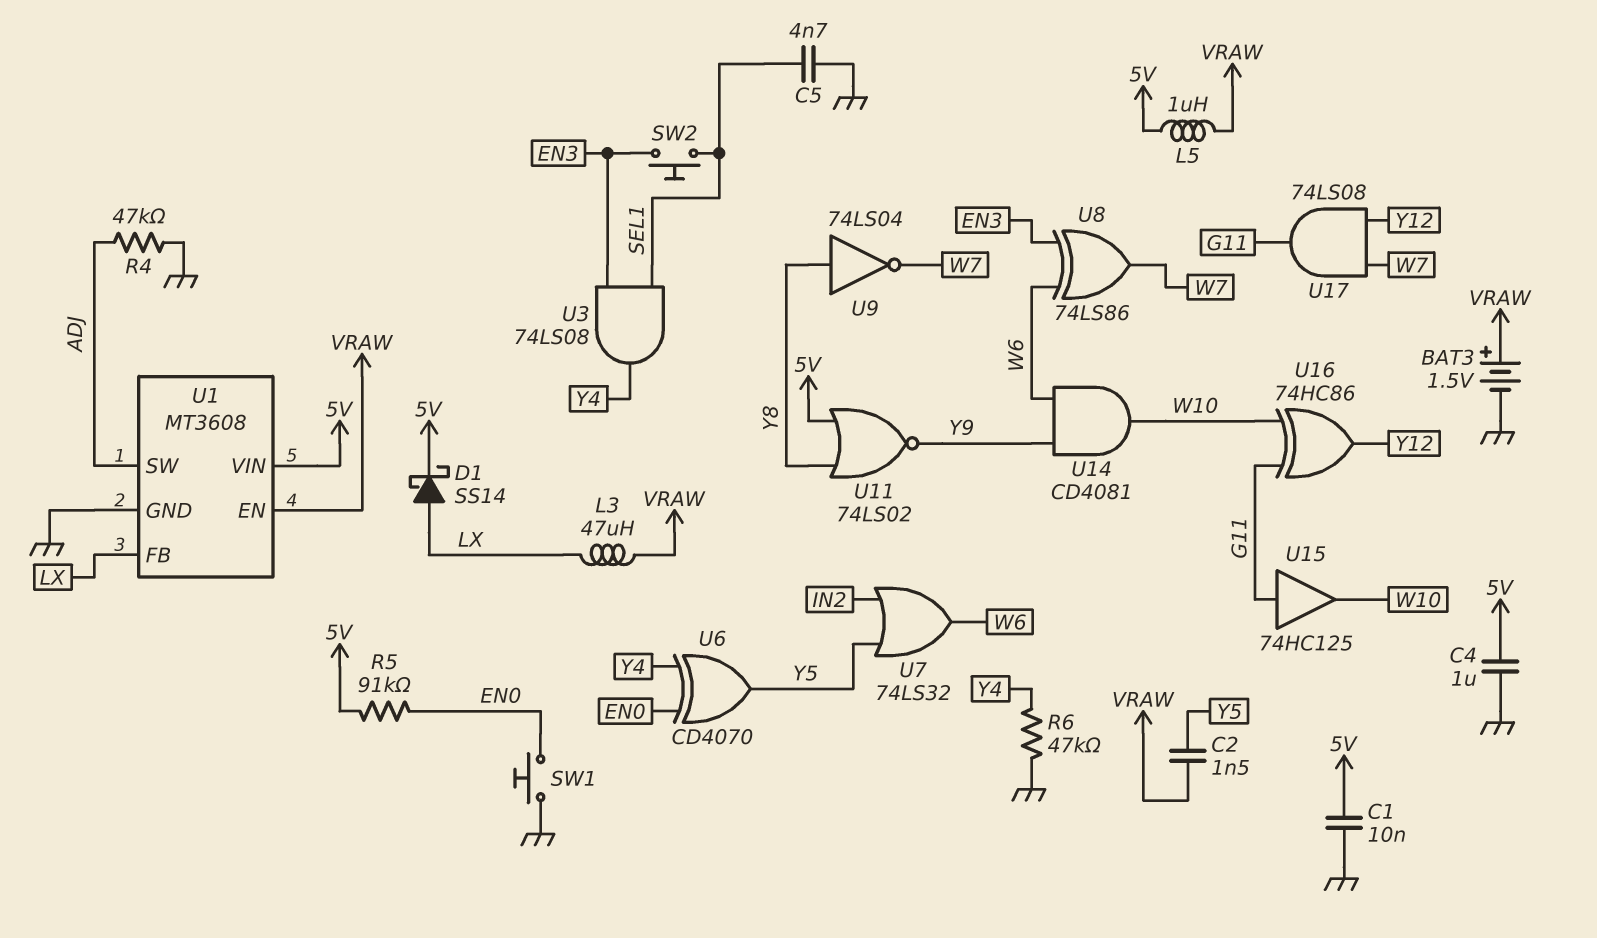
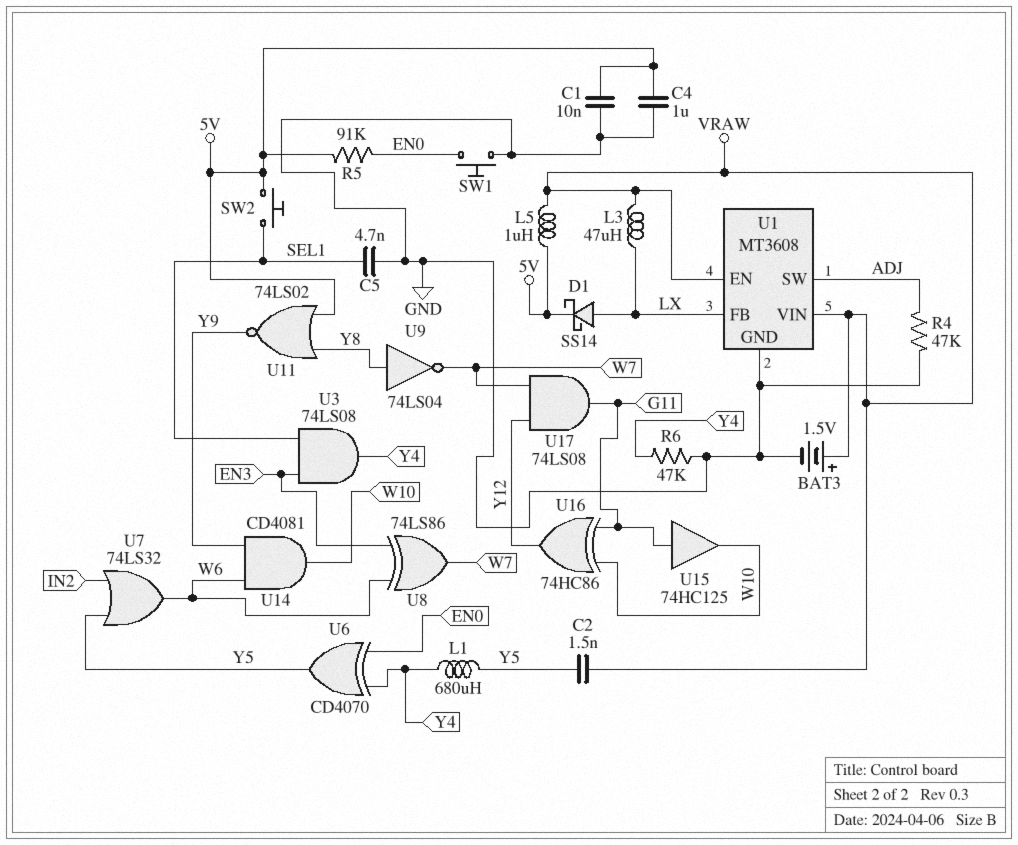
L1: none -> 680uH (Y4, Y5)
SW2: button (EN3, SEL1) -> button (5V, SEL1)
U1 pin VIN: 5V -> VRAW

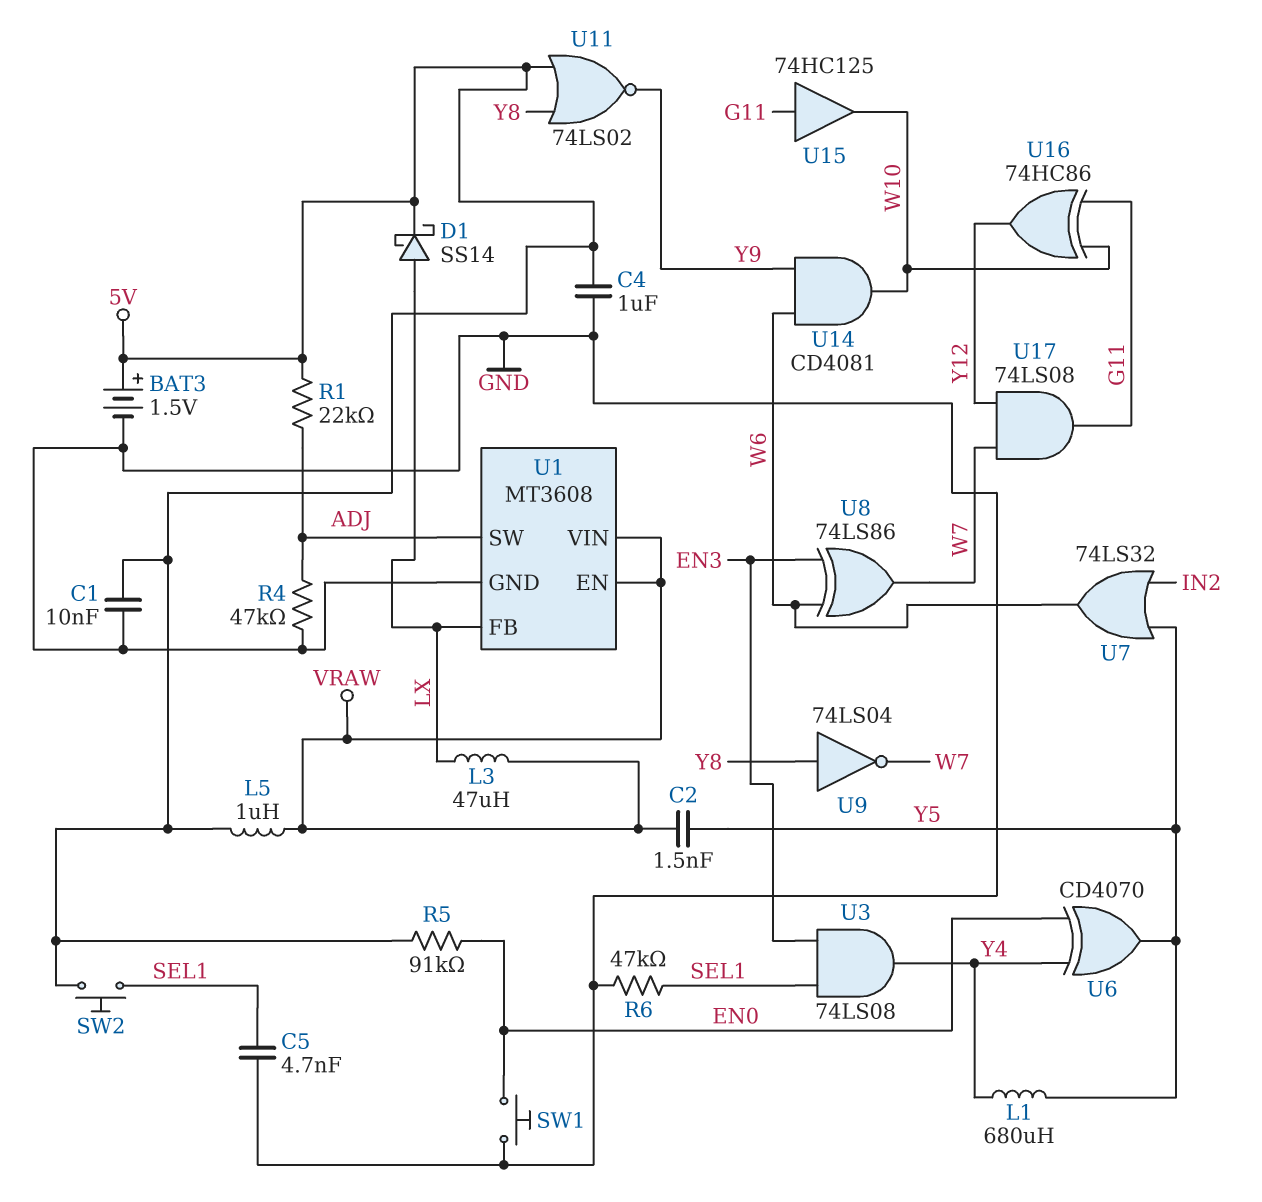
BAT3: 1.5V (plus VRAW, minus GND) -> 1.5V (plus 5V, minus GND)
R1: none -> 22k (5V, ADJ)
R6: 47k (GND, Y4) -> 47k (GND, SEL1)

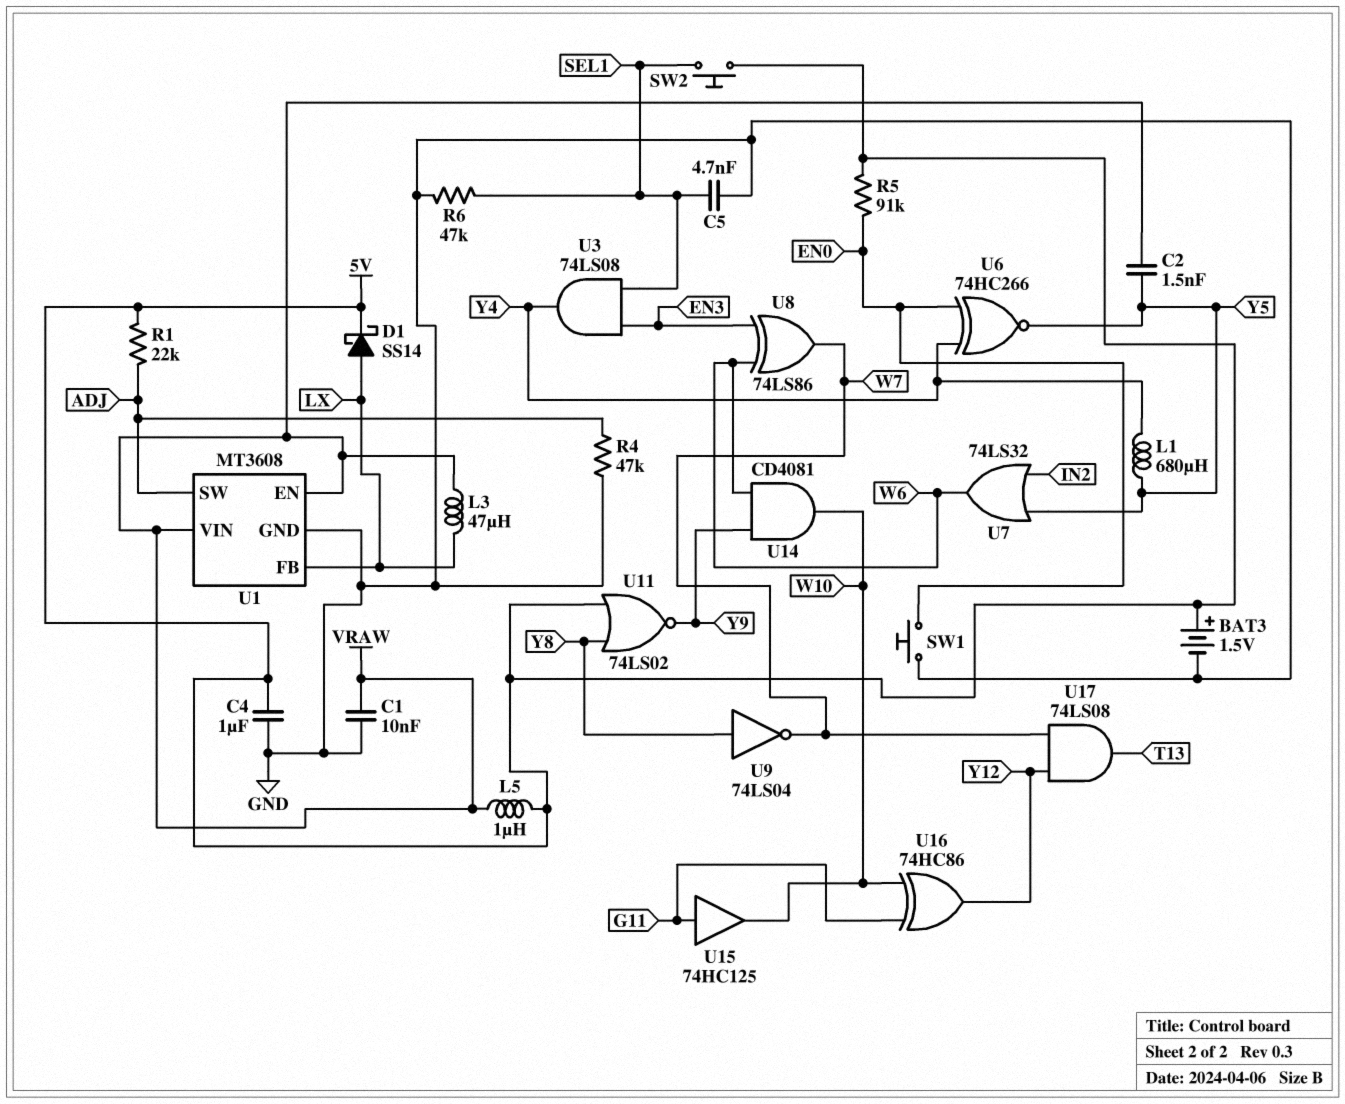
C1: 10nF (5V, GND) -> 10nF (GND, VRAW)
U6: XOR CD4070 (in EN0, in Y4, out Y5) -> XNOR 74HC266 (in EN0, in Y4, out Y5)
U17: AND 74LS08 (in W7, in Y12, out G11) -> AND 74LS08 (in W7, in Y12, out T13)

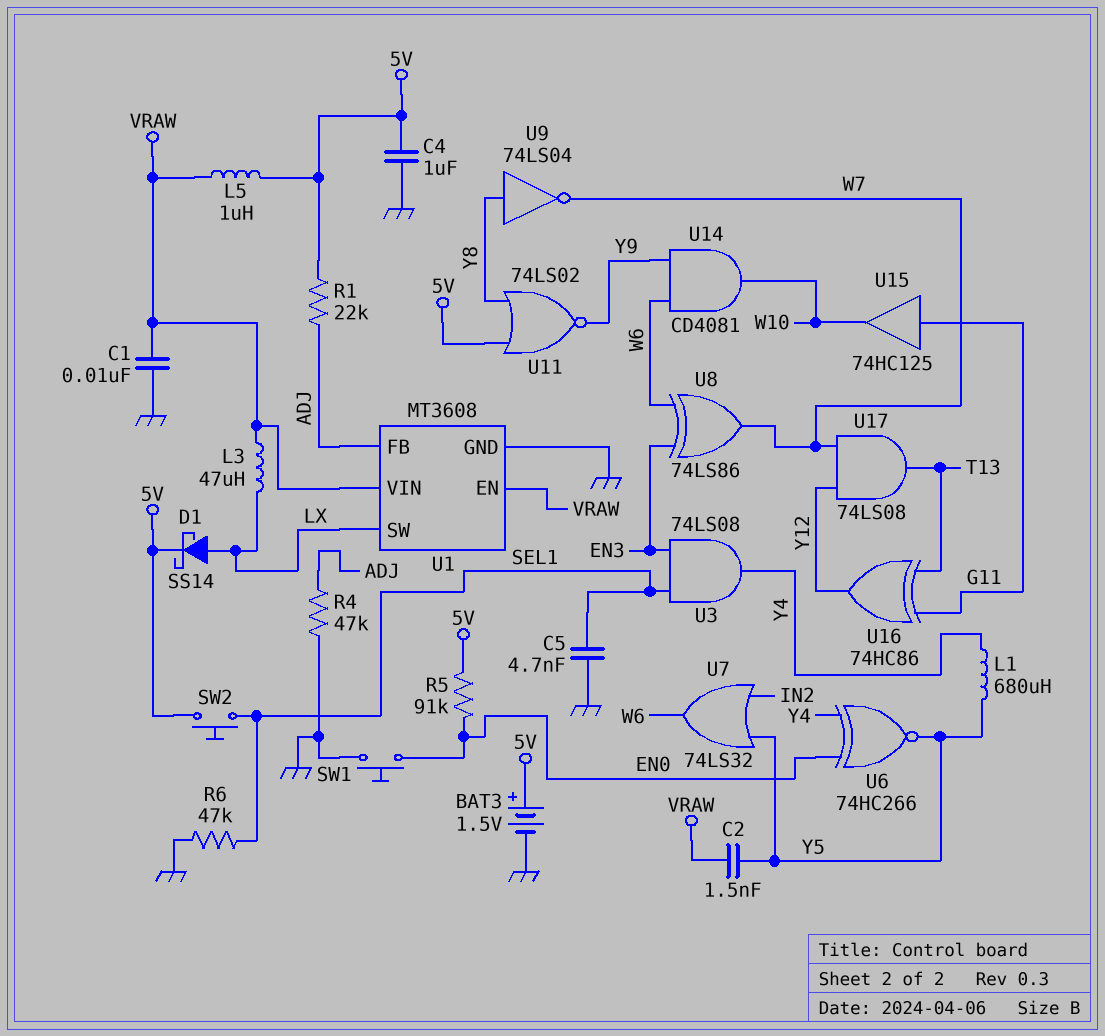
U1 pin FB: LX -> ADJ
U1 pin SW: ADJ -> LX
U16: XOR 74HC86 (in G11, in W10, out Y12) -> XOR 74HC86 (in G11, in T13, out Y12)

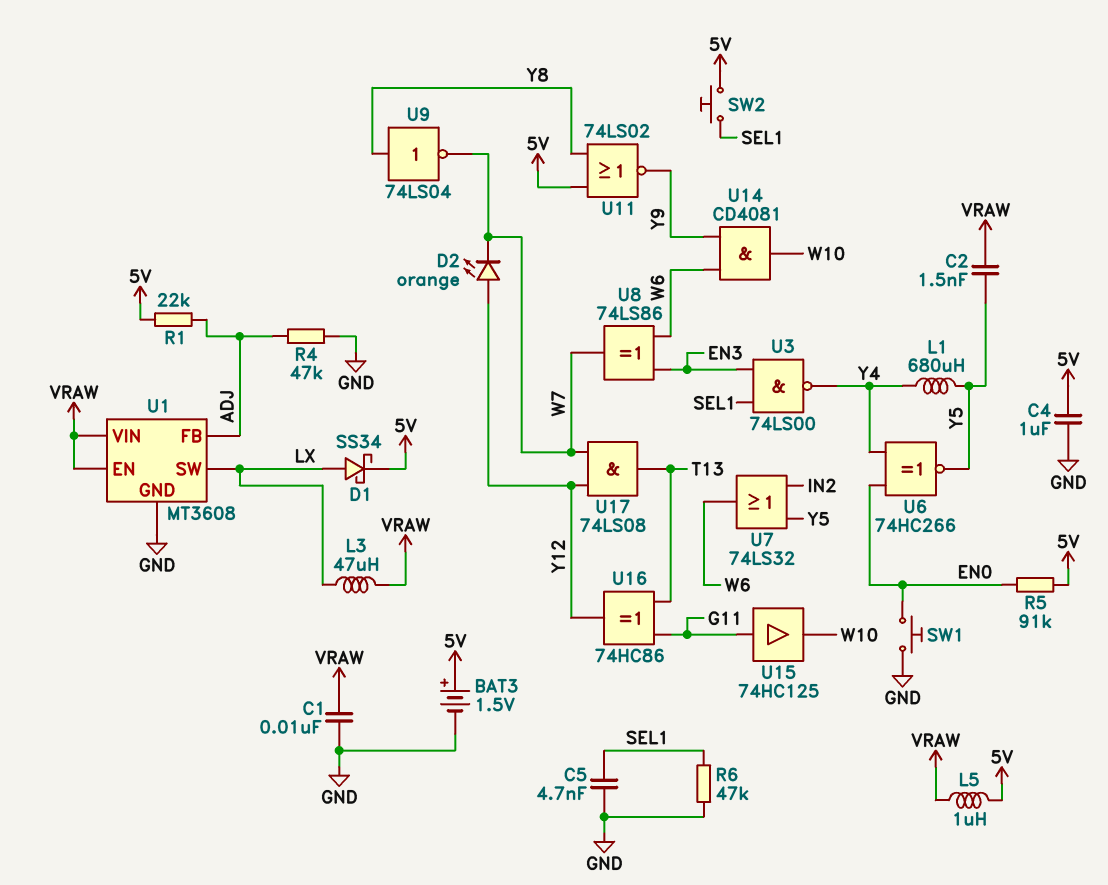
D1: schottky SS14 (A LX, K 5V) -> schottky SS34 (A LX, K 5V)
D2: none -> LED orange (A Y12, K W7)
U3: AND 74LS08 (in EN3, in SEL1, out Y4) -> NAND 74LS00 (in EN3, in SEL1, out Y4)

